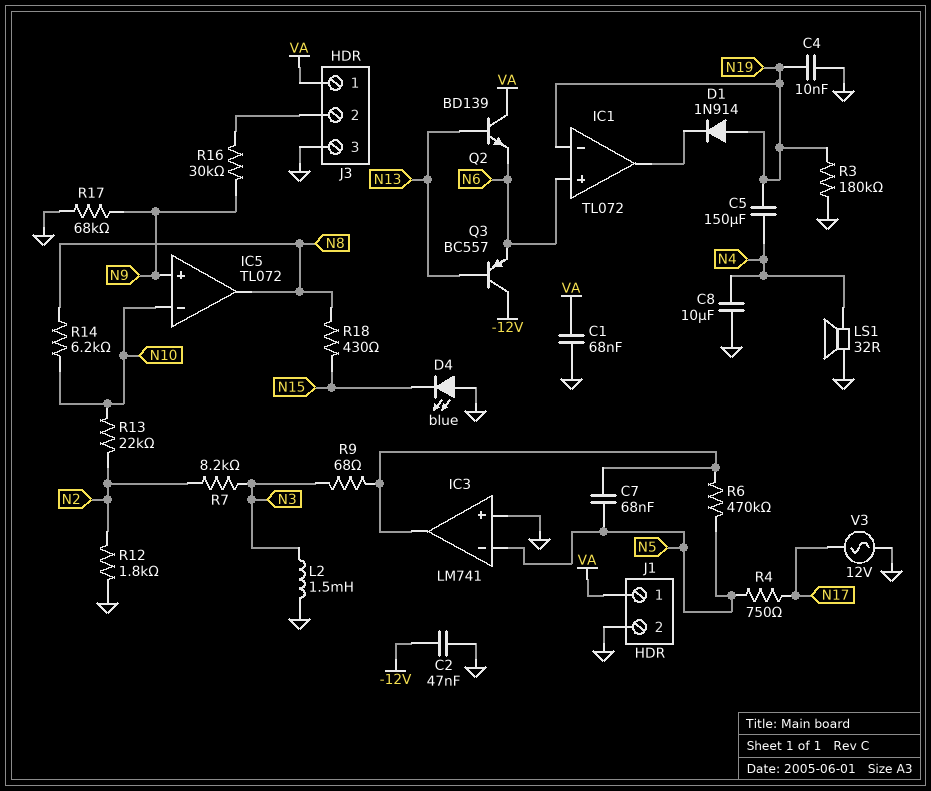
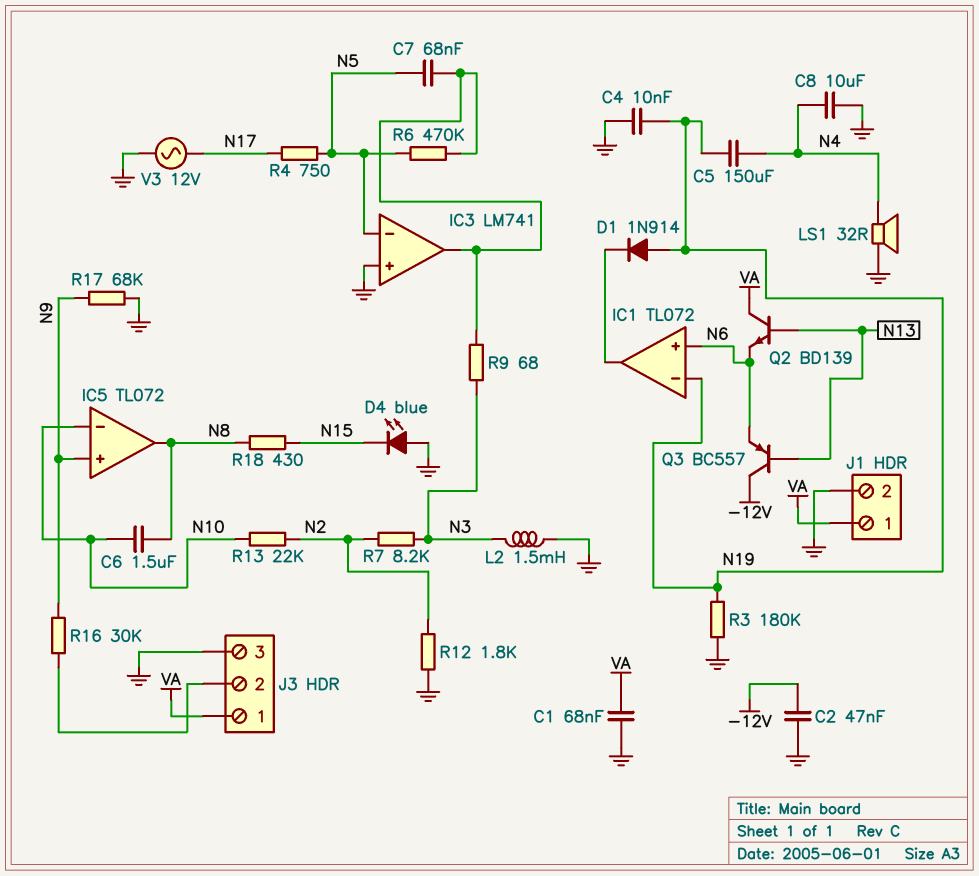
C6: none -> 1.5uF (N8, N10)
R14: 6.2k (N8, N10) -> none

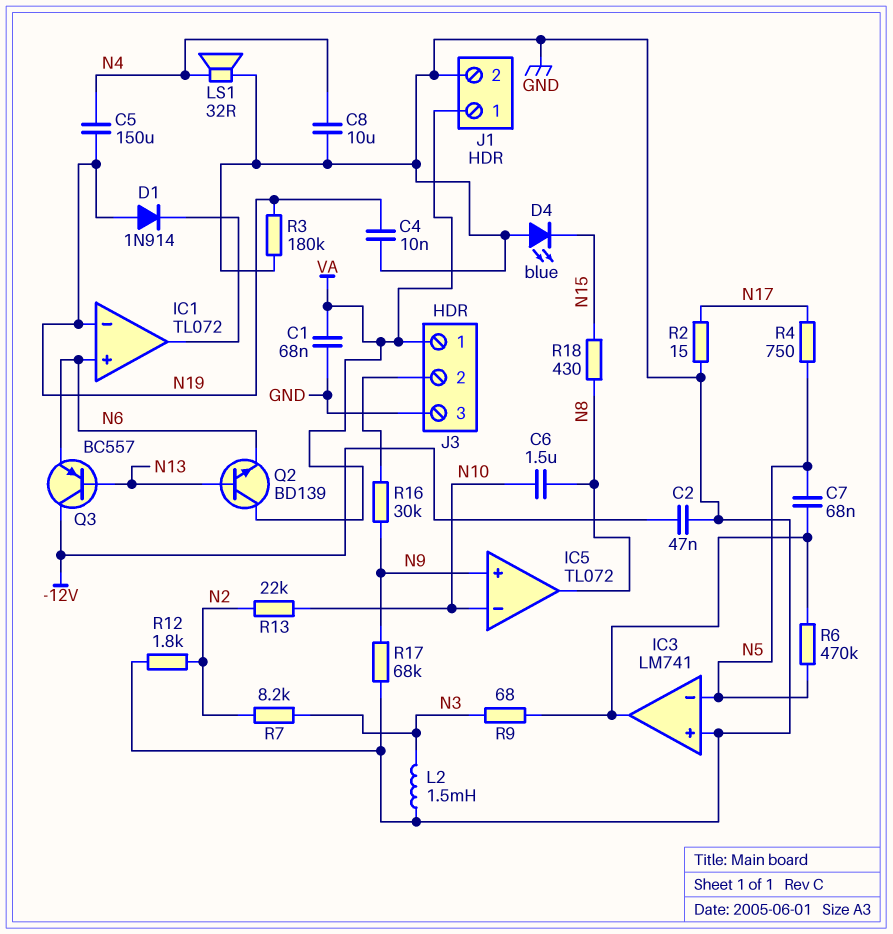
R2: none -> 15 (GND, N17)
V3: AC 12V (GND, N17) -> none

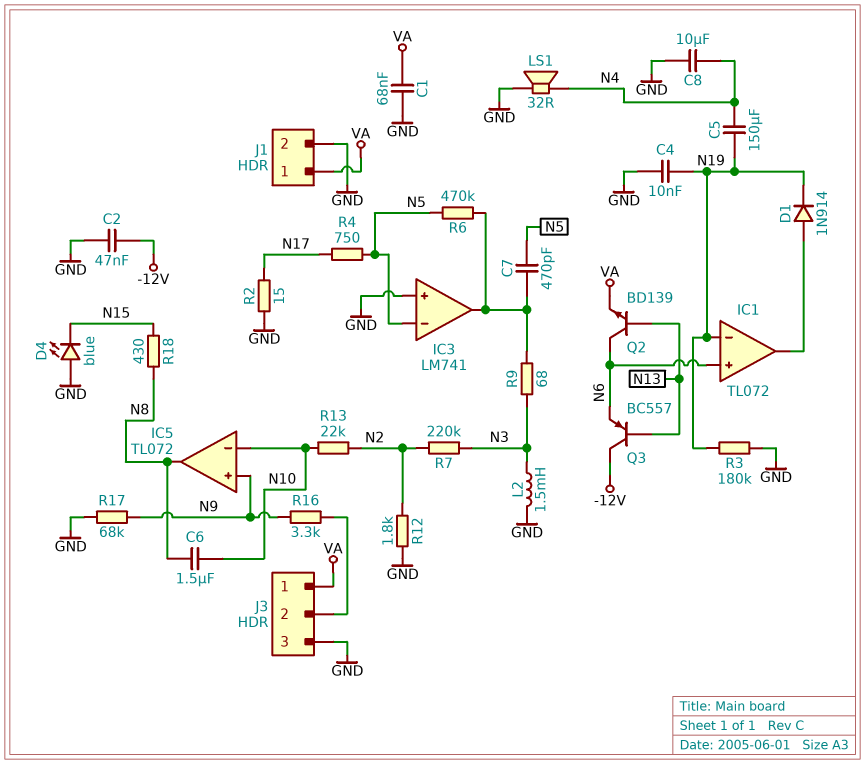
C7: 68nF (IC3/out, N5) -> 470pF (IC3/out, N5)
D1: diode 1N914 (A N19, K IC1/out) -> diode 1N914 (A IC1/out, K N19)
Q2: NPN BD139 (B N13, C VA, E N6) -> NPN BD139 (B N13, C N6, E VA)
R7: 8.2k (N2, N3) -> 220k (N2, N3)
R16: 30k (J3/2, N9) -> 3.3k (J3/2, N9)

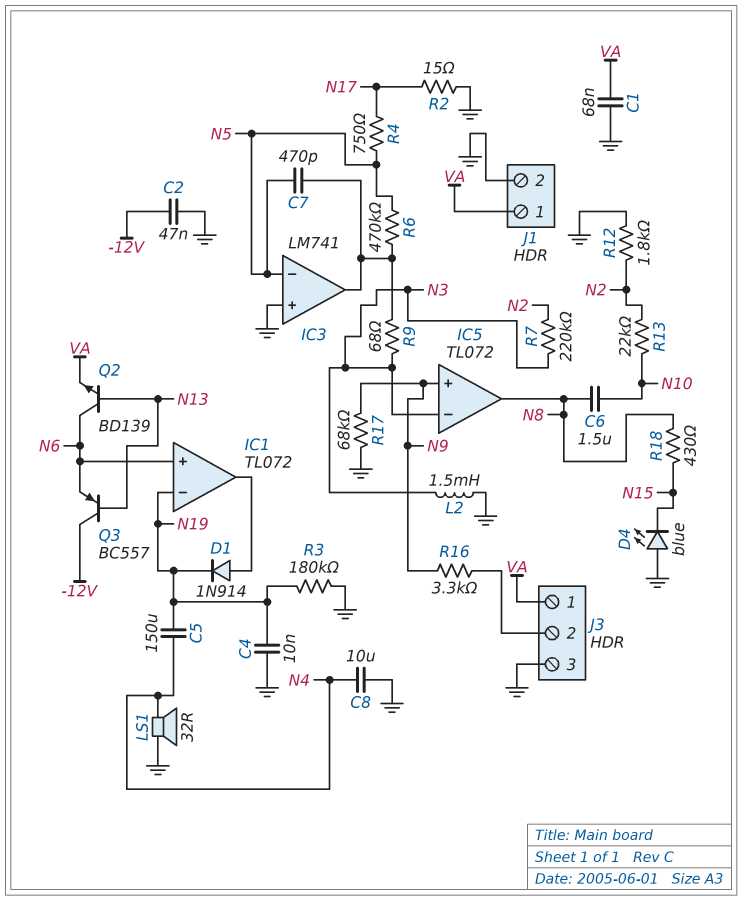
IC5 pin in-: N10 -> N3

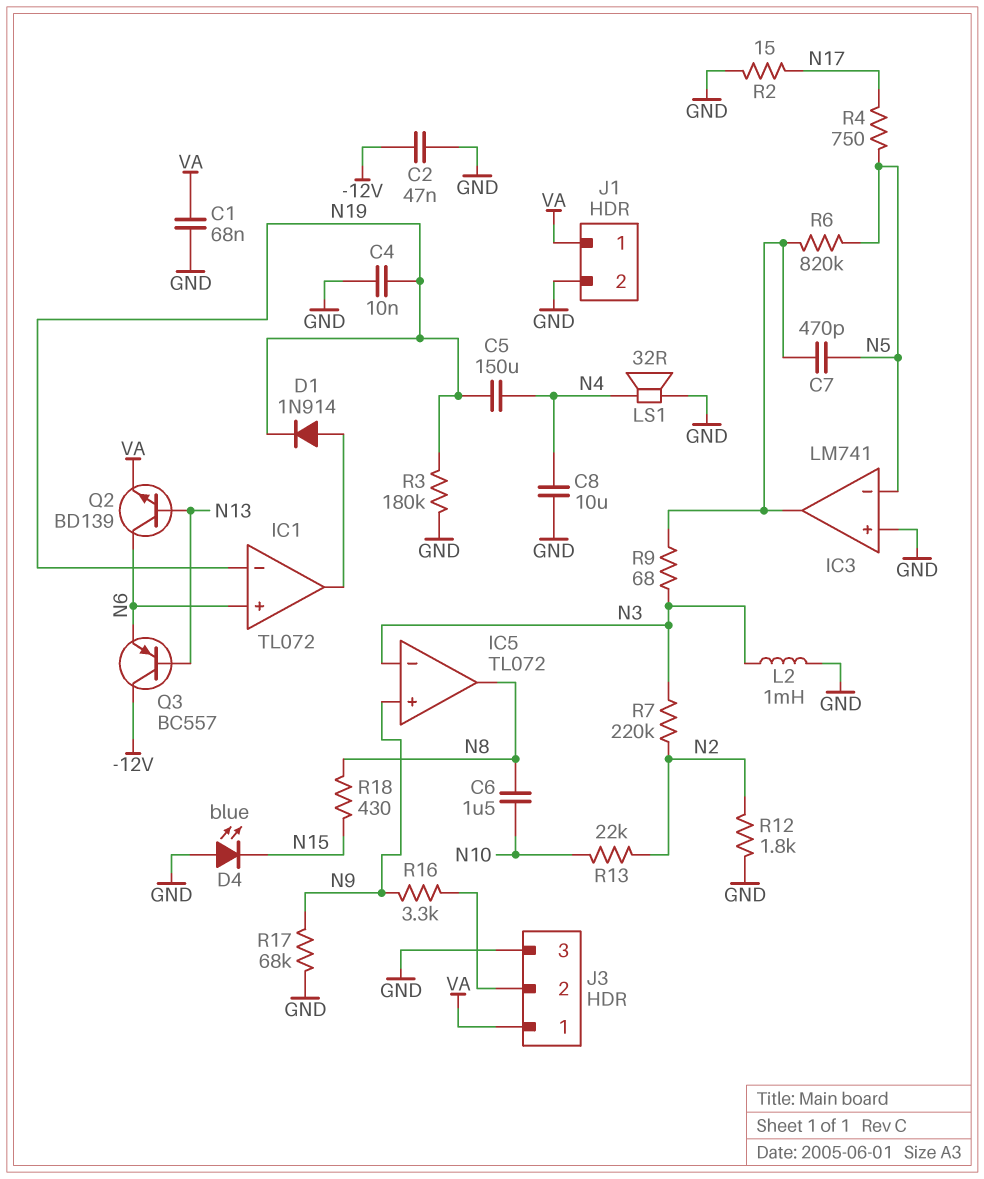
L2: 1.5mH (GND, N3) -> 1mH (GND, N3)
R6: 470k (IC3/out, N5) -> 820k (IC3/out, N5)

